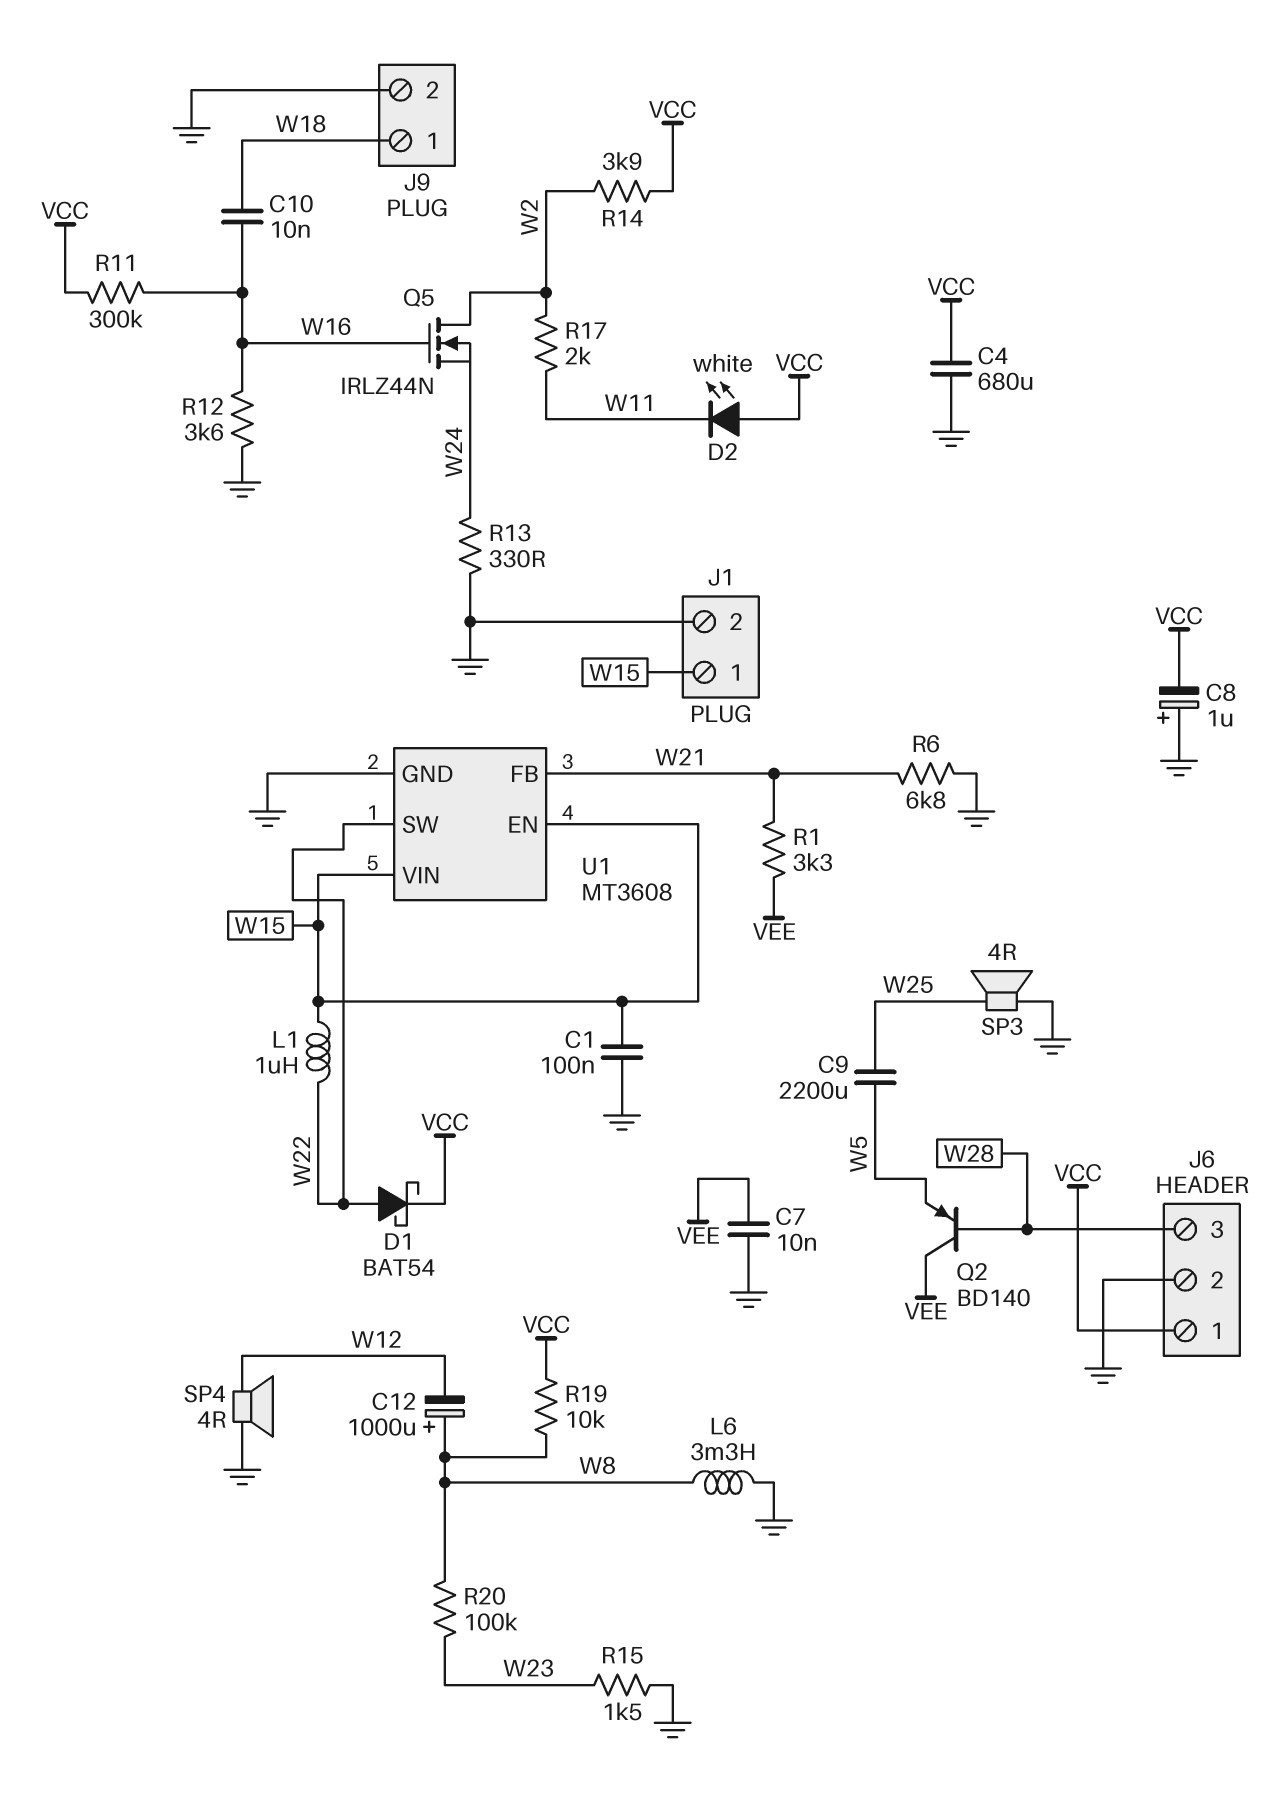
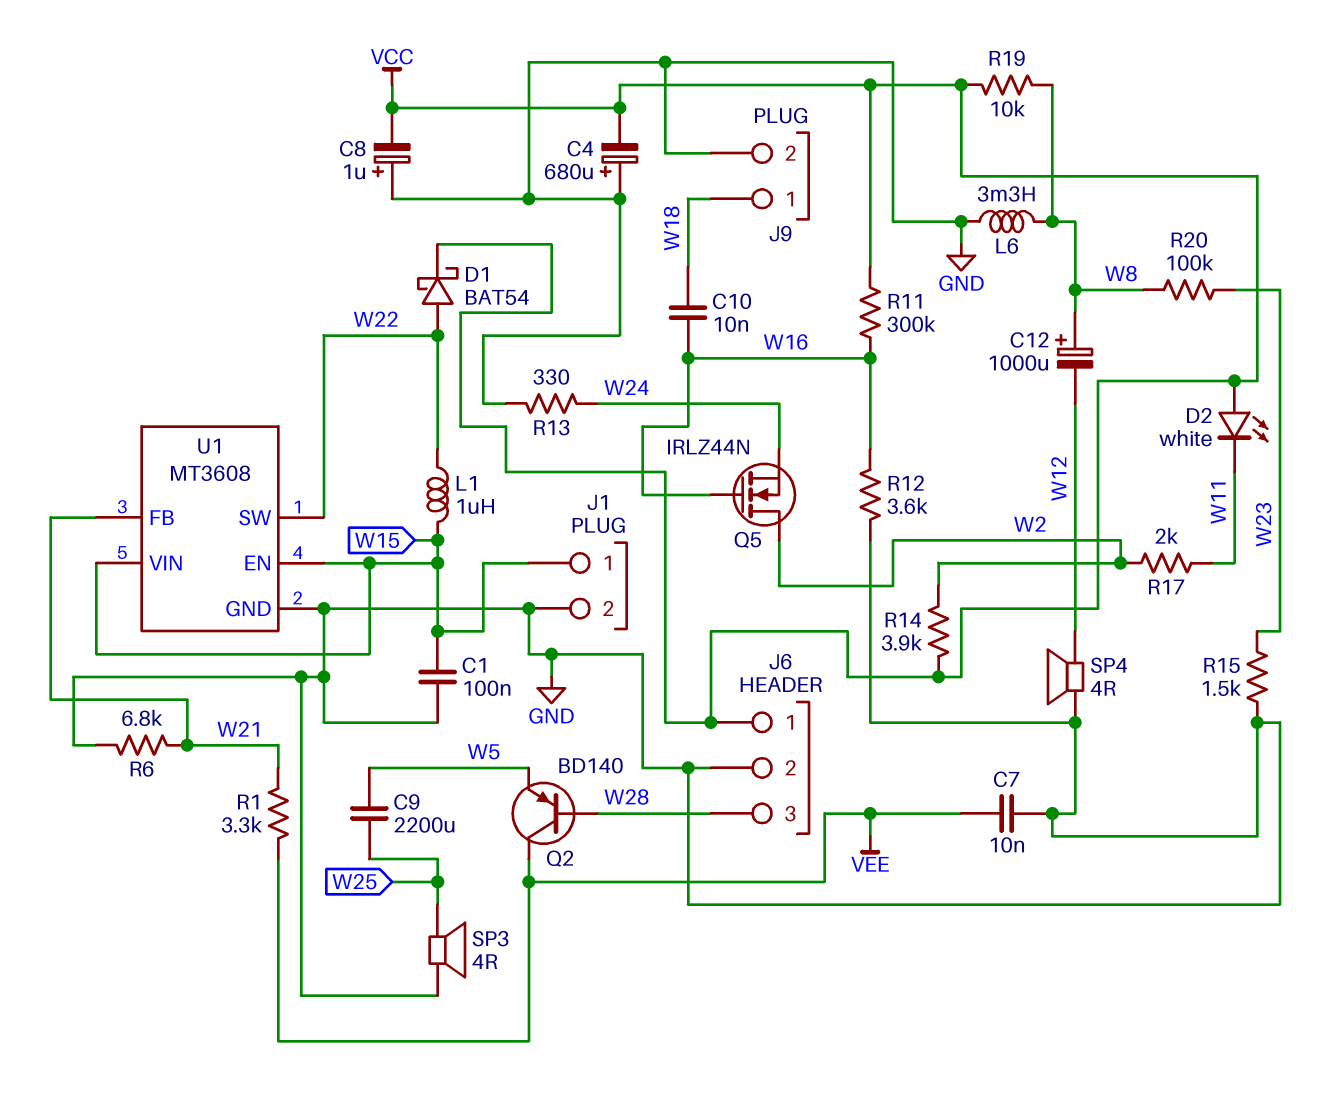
C4: 680uF (GND, VCC) -> 680uF (plus GND, minus VCC)

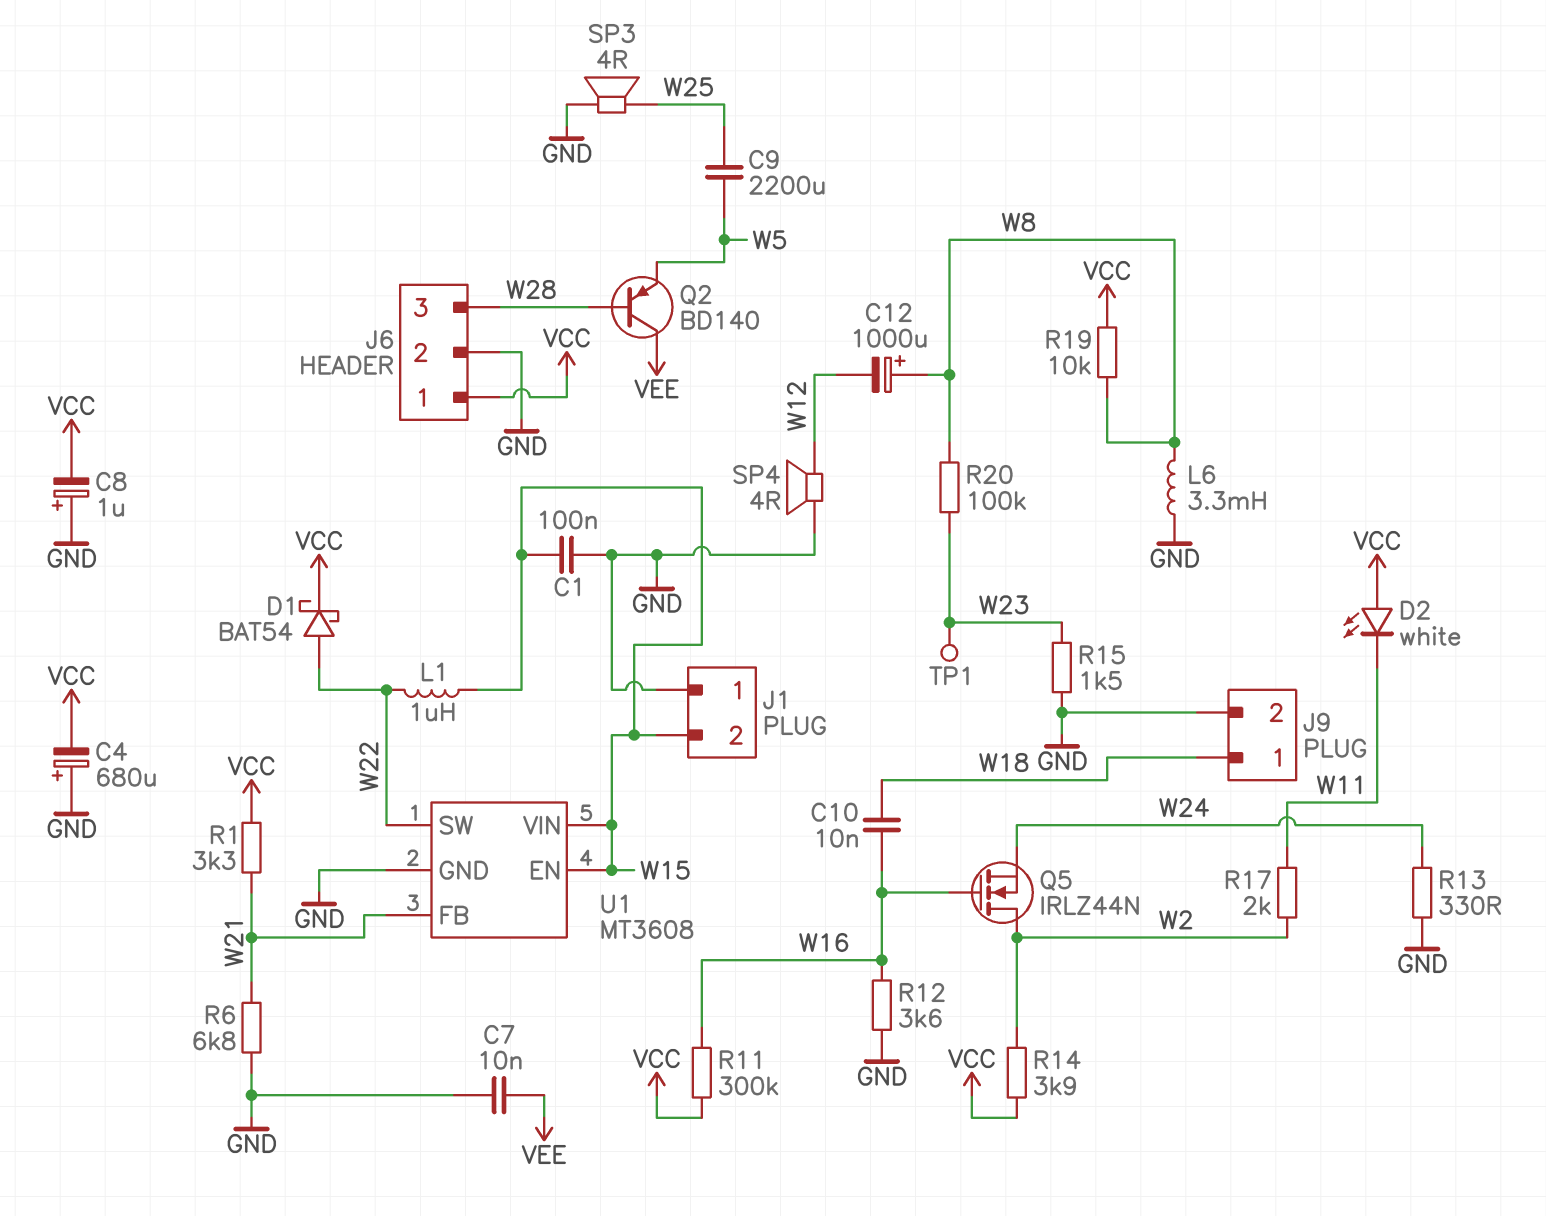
J1 pin 1: W15 -> GND
J1 pin 2: GND -> W15
R1: 3.3k (VEE, W21) -> 3.3k (VCC, W21)
TP1: none -> test point (W23)

